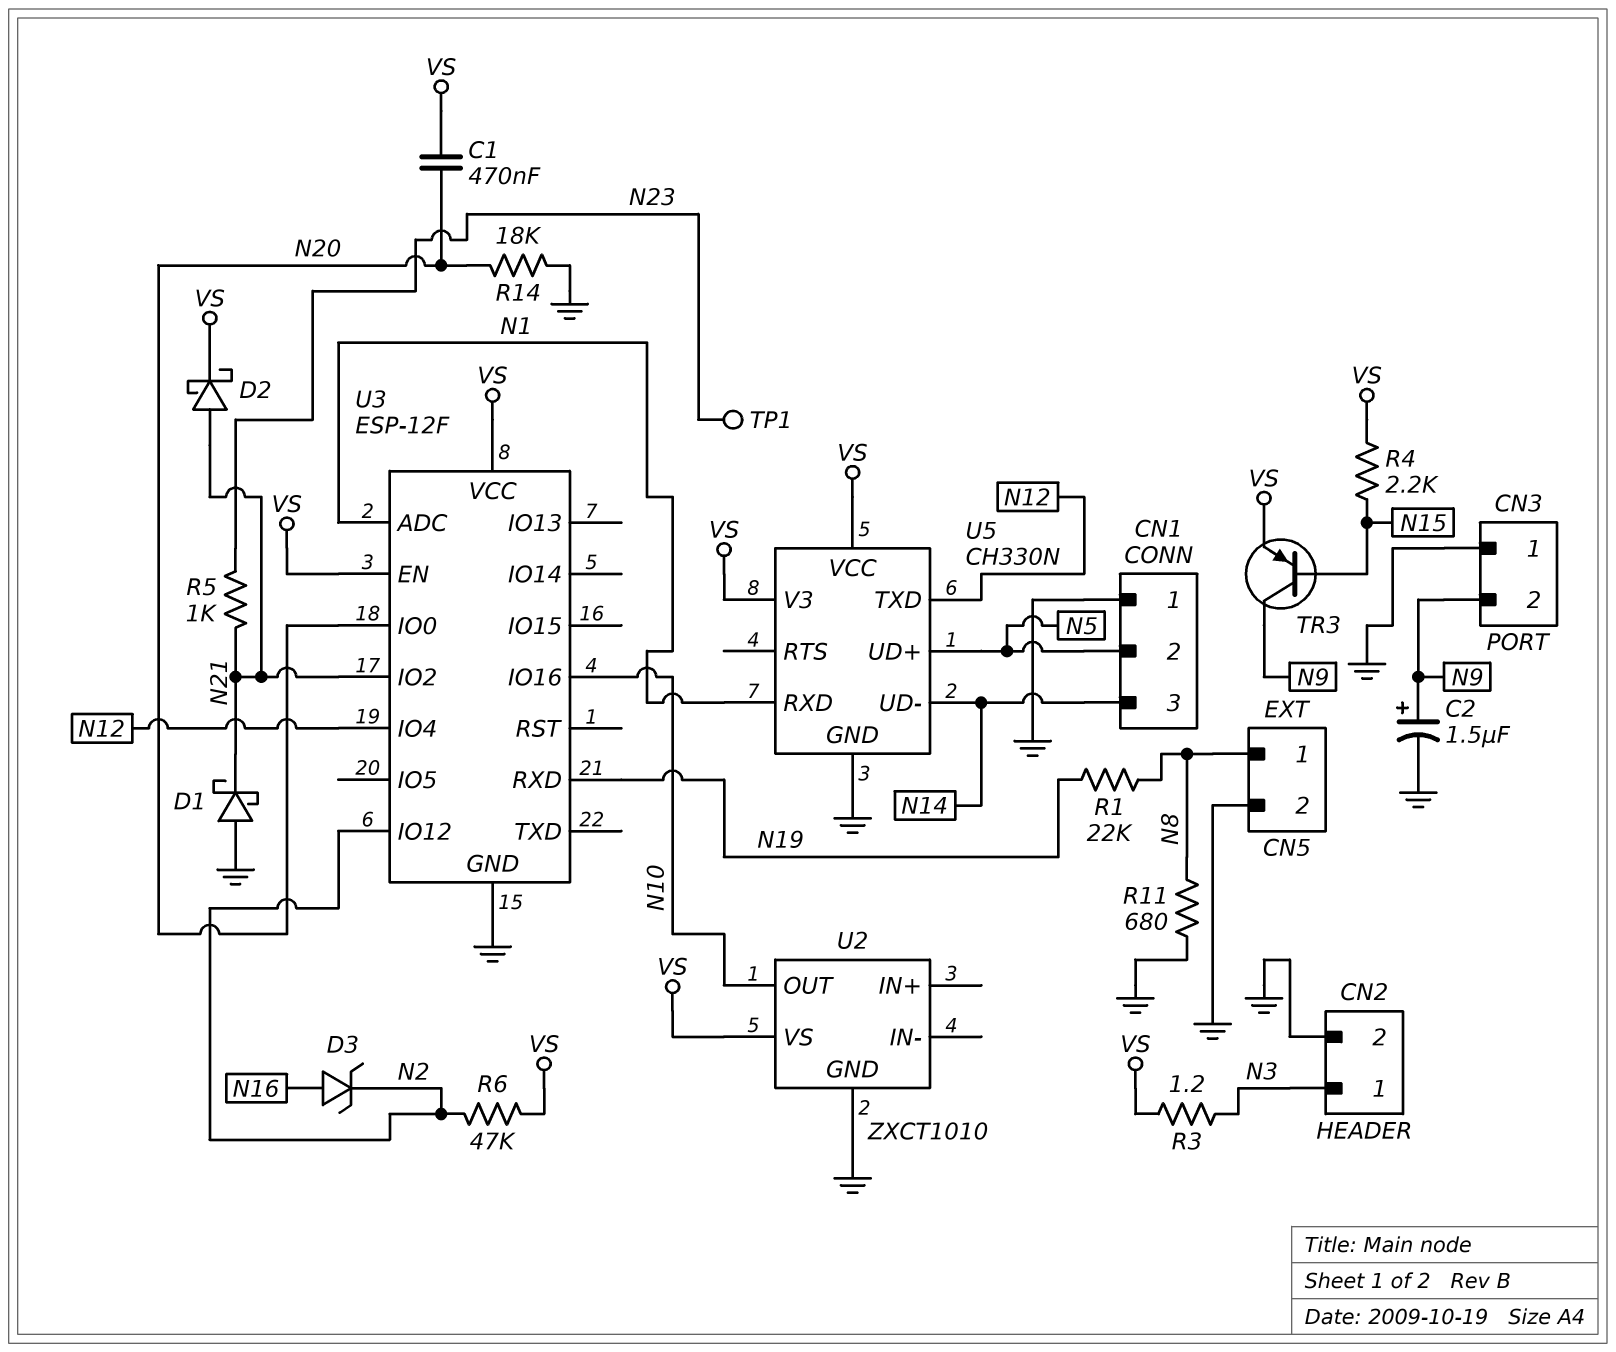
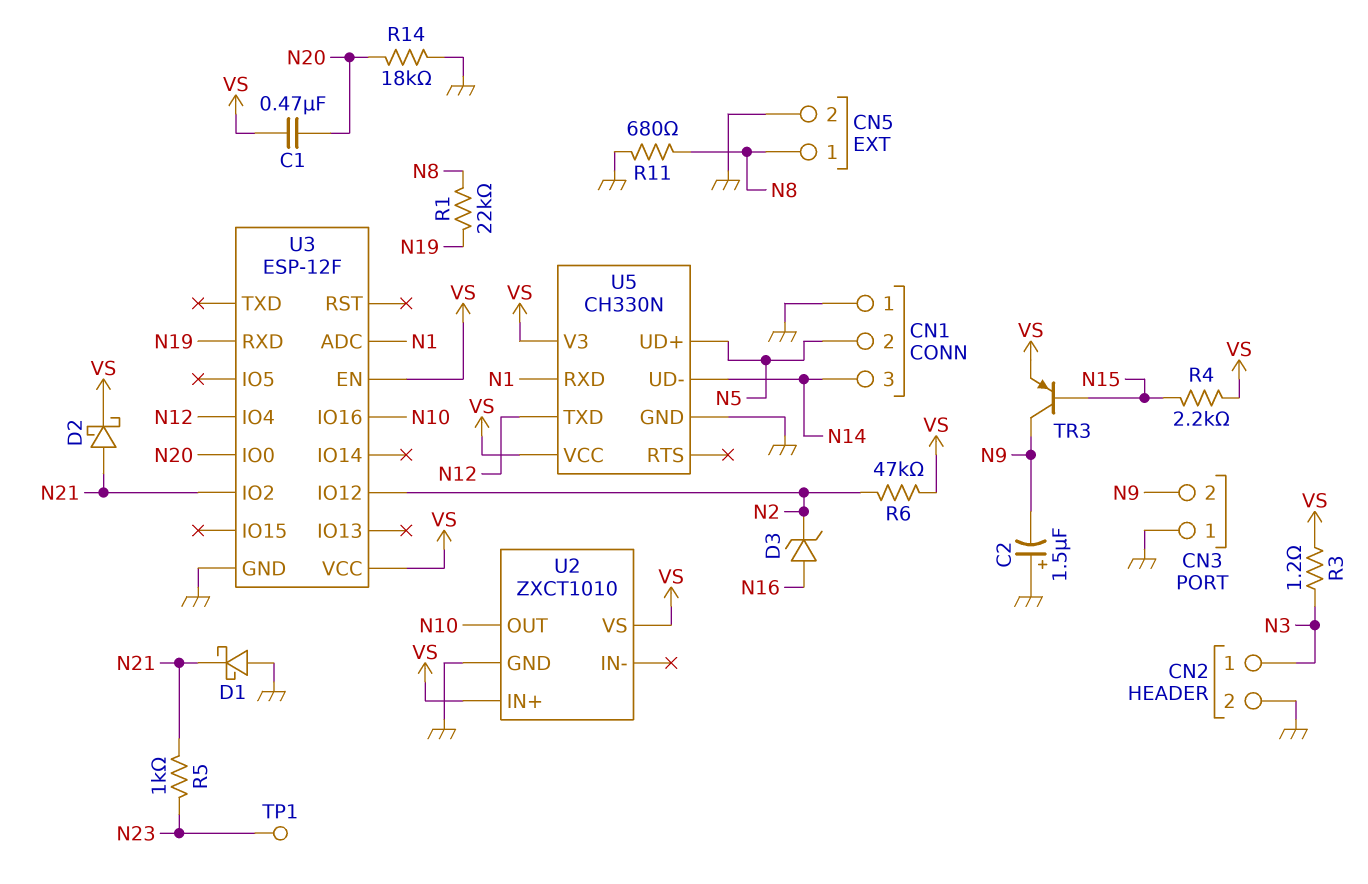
C2: 1.5uF (plus N9, minus GND) -> 1.5uF (plus GND, minus N9)
U2 pin IN+: none -> VS

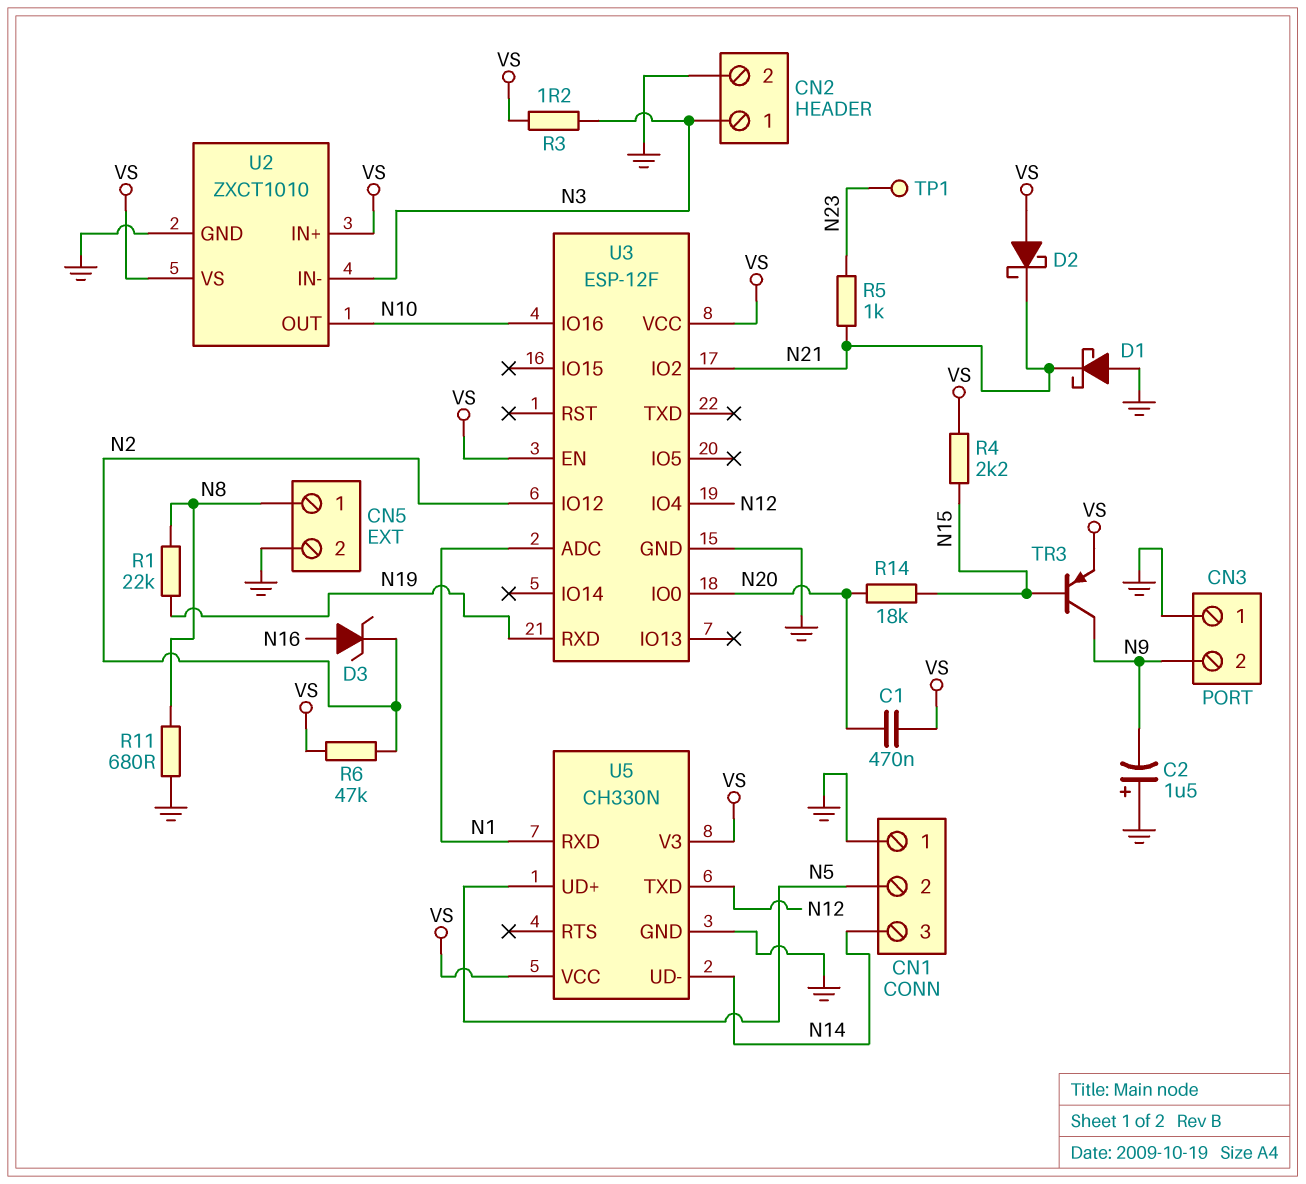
D2: schottky (A N21, K VS) -> schottky (A VS, K N21)
R14: 18k (GND, N20) -> 18k (N15, N20)
U2 pin IN-: none -> N3

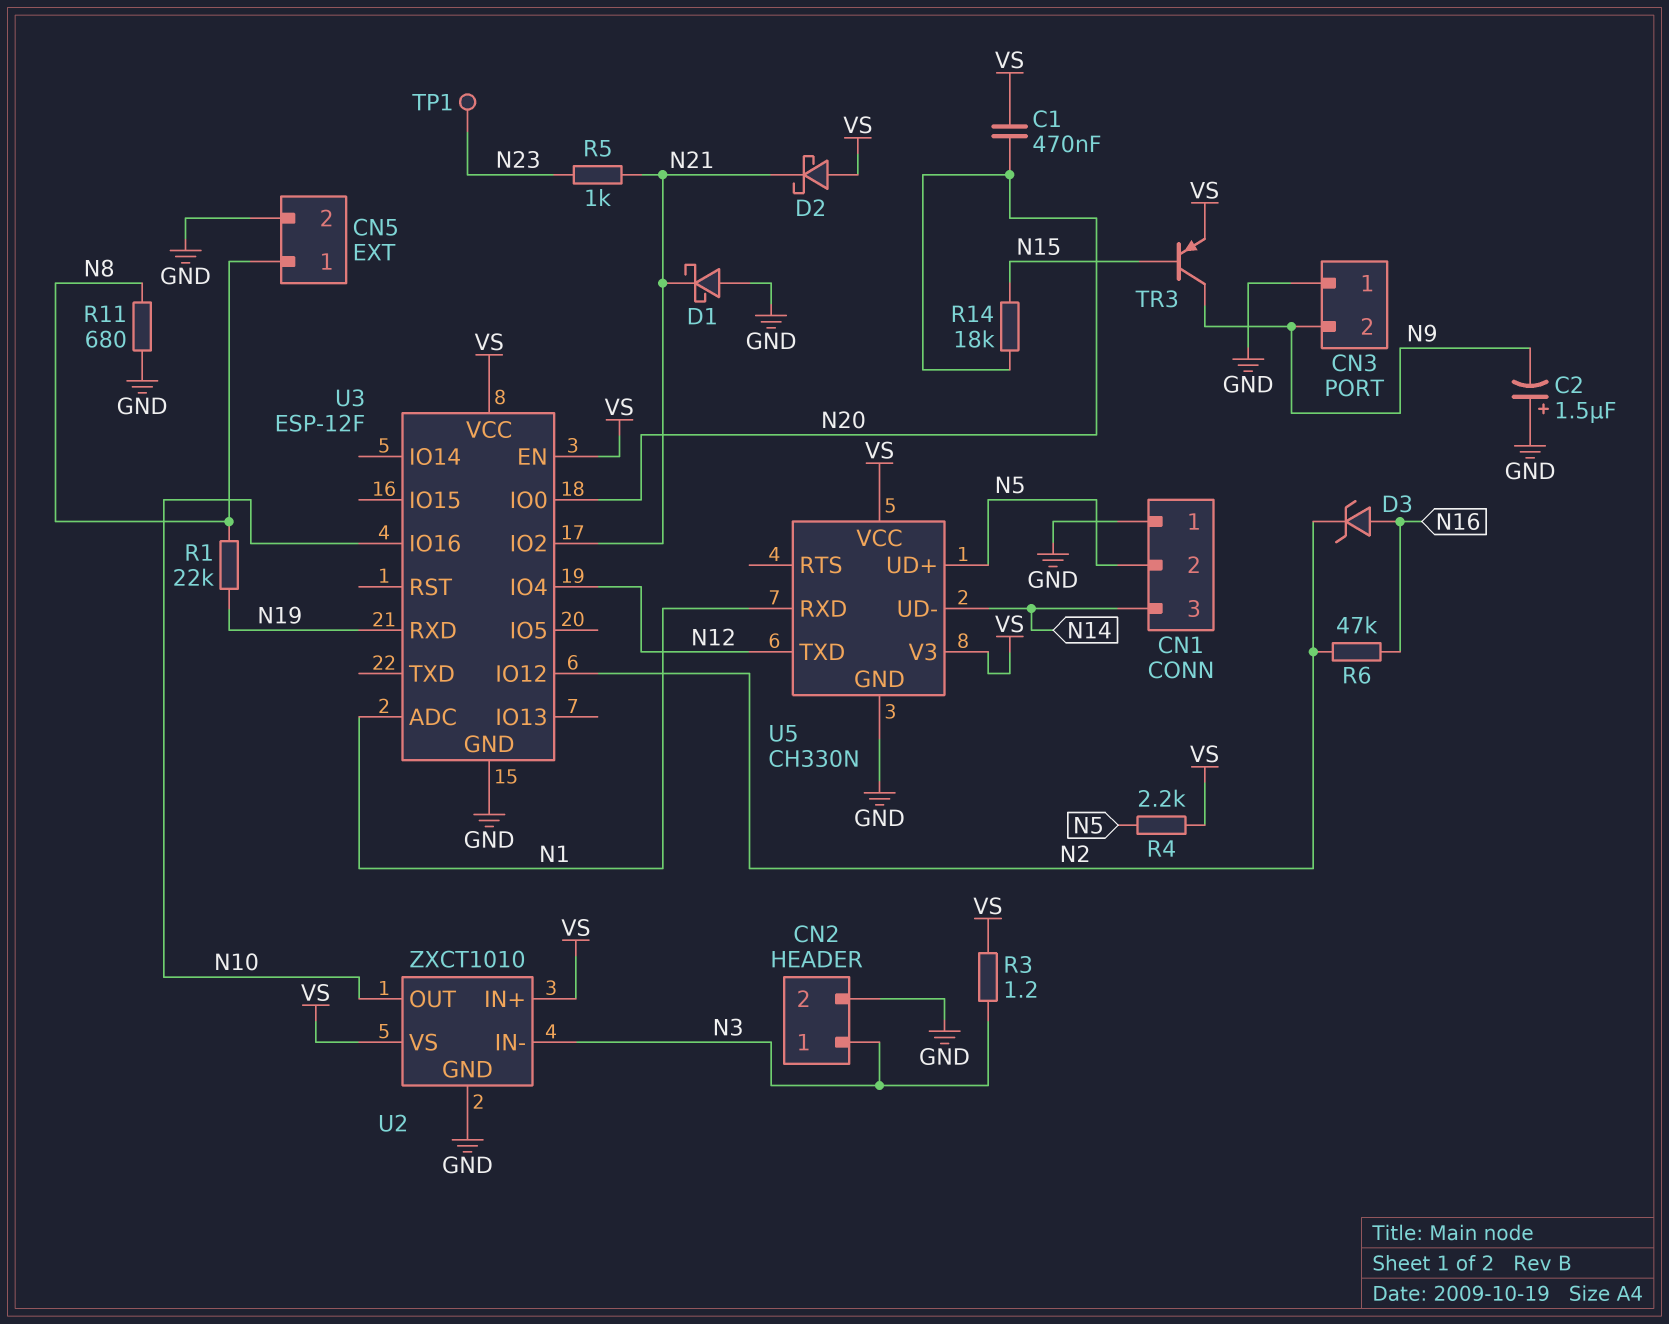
R4: 2.2k (N15, VS) -> 2.2k (N5, VS)
R6: 47k (N2, VS) -> 47k (N2, N16)

